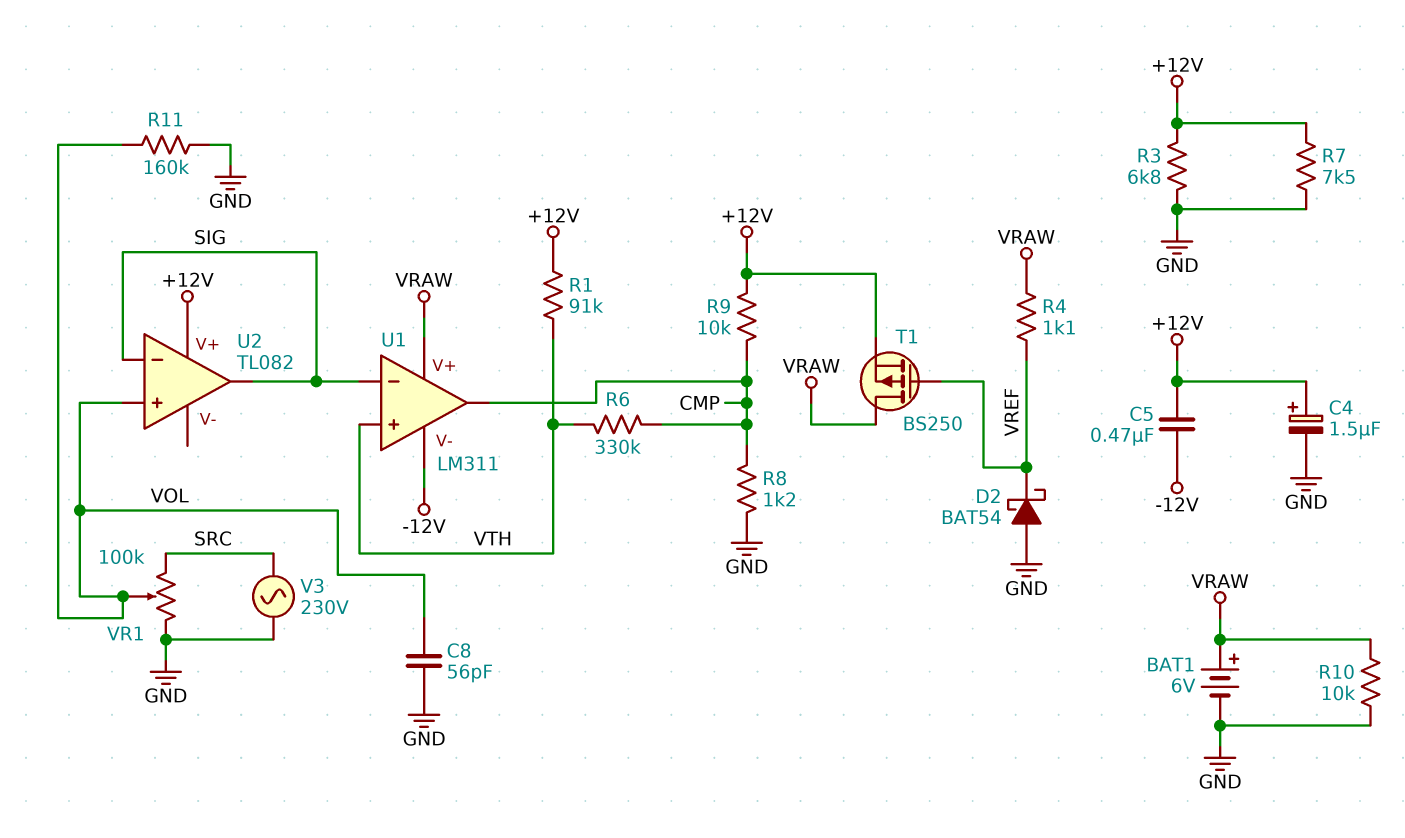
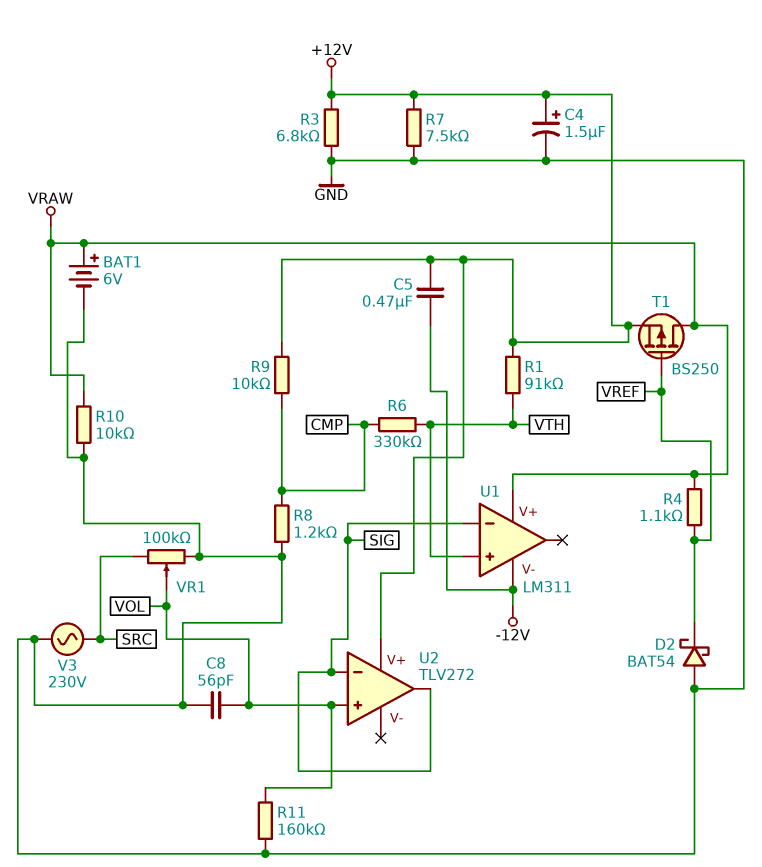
U1 pin out: CMP -> none
U2: TL082 -> TLV272

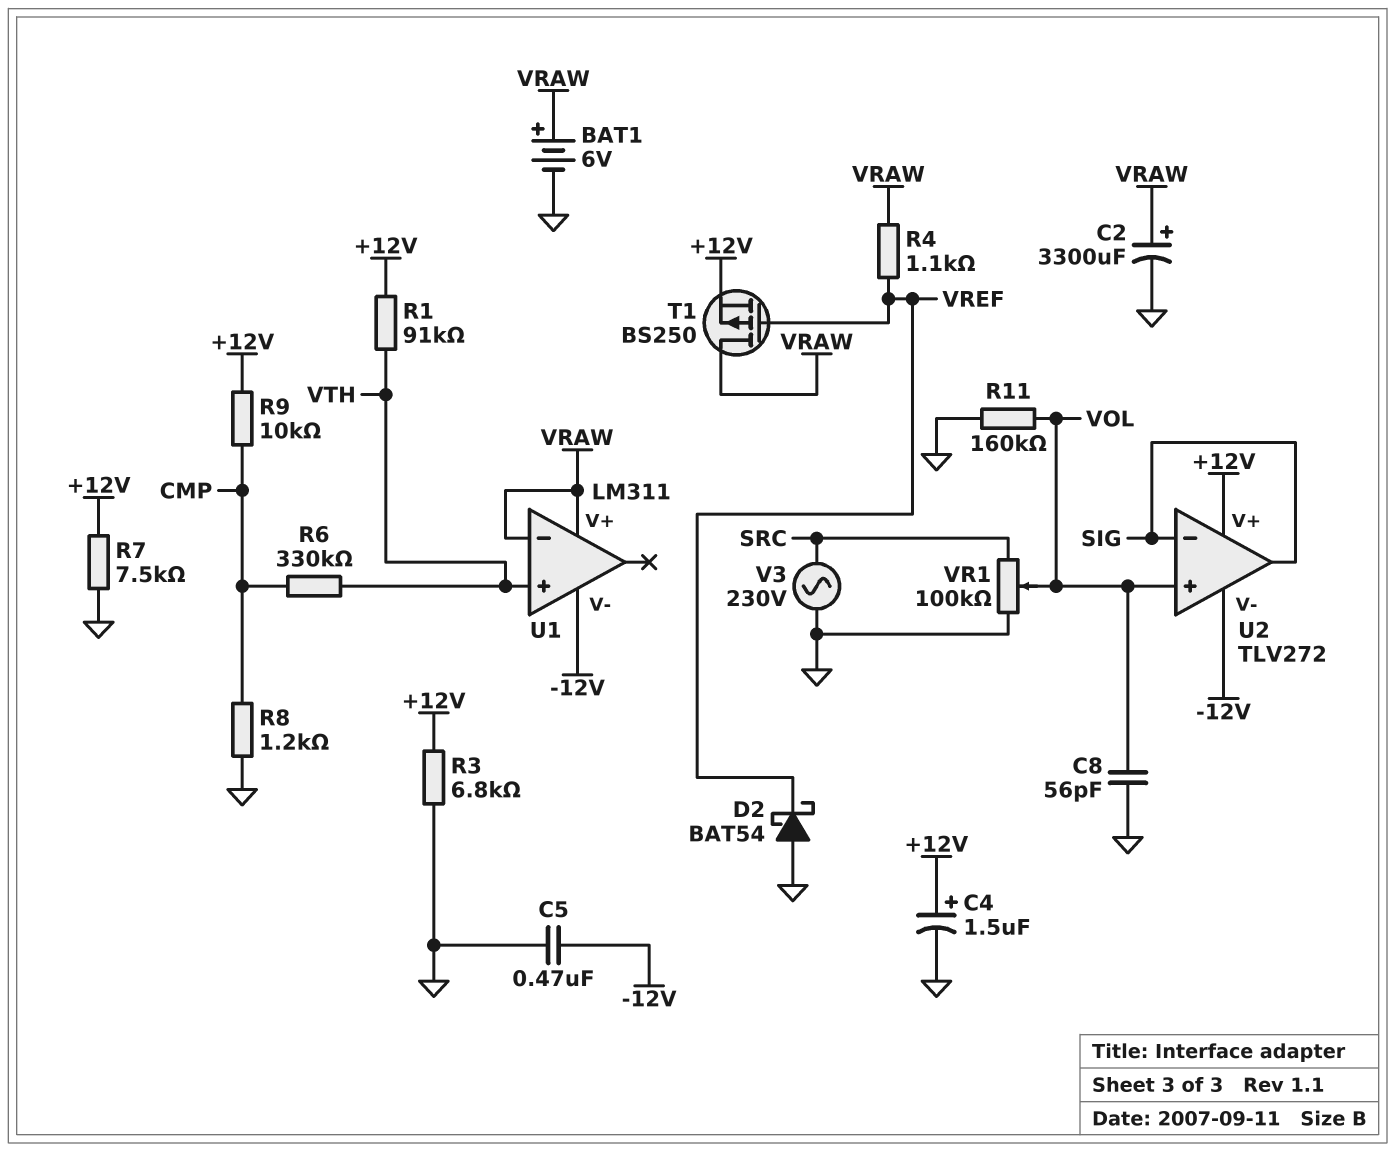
C2: none -> 3300uF (plus VRAW, minus GND)
C5: 470nF (+12V, -12V) -> 470nF (-12V, GND)
R10: 10k (GND, VRAW) -> none
U1 pin in-: SIG -> VRAW
U2 pin V-: none -> -12V

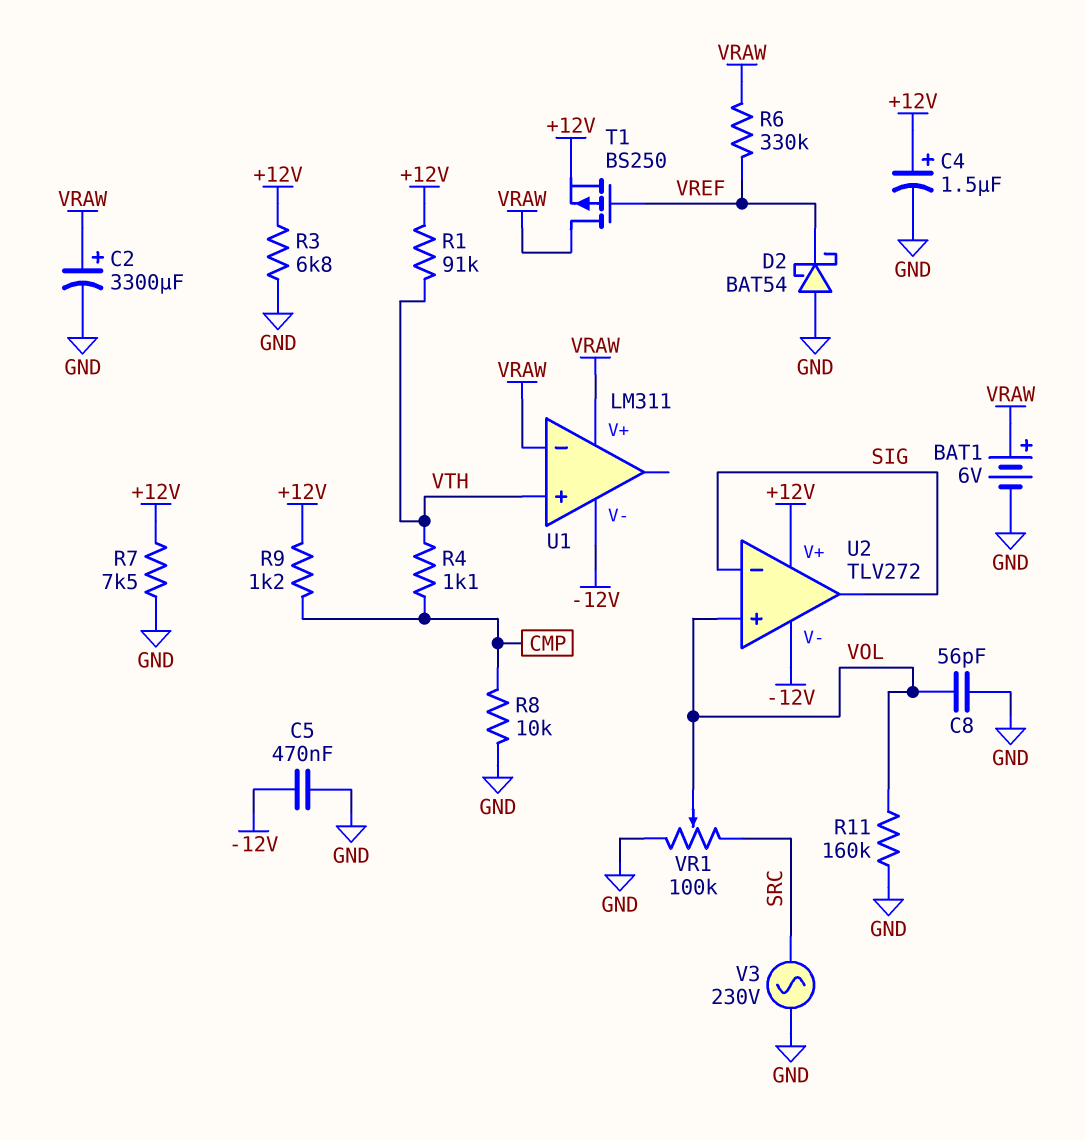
R4: 1.1k (VRAW, VREF) -> 1.1k (CMP, VTH)
R6: 330k (CMP, VTH) -> 330k (VRAW, VREF)
R8: 1.2k (CMP, GND) -> 10k (CMP, GND)
R9: 10k (+12V, CMP) -> 1.2k (+12V, CMP)

